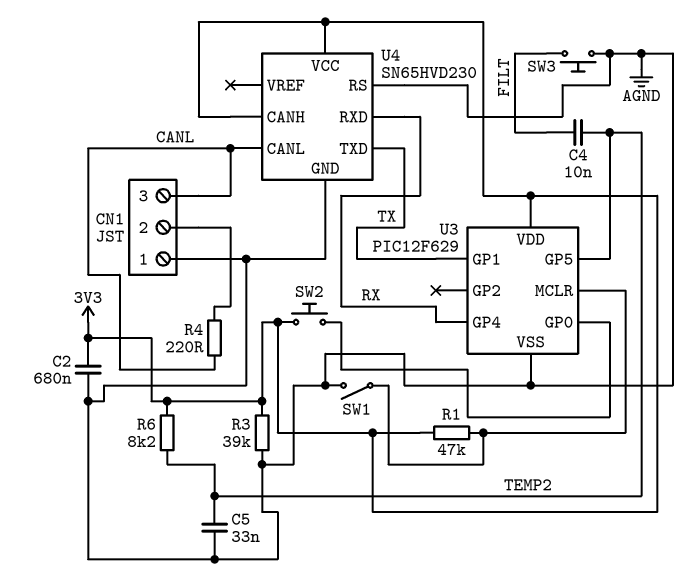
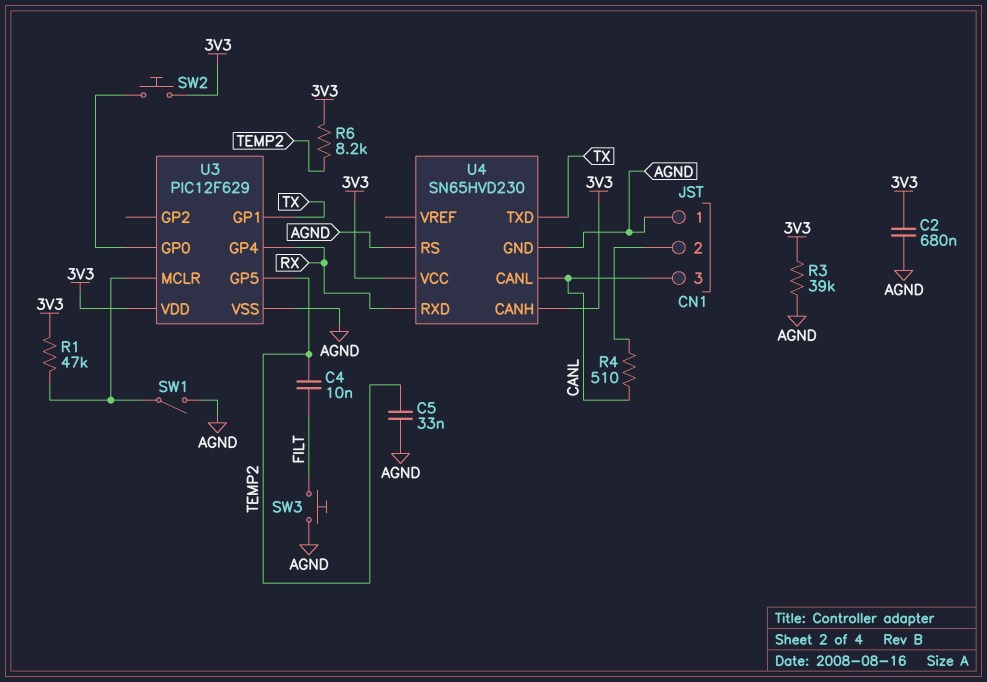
R4: 220 (CANL, CN1/2) -> 510 (CANL, CN1/2)

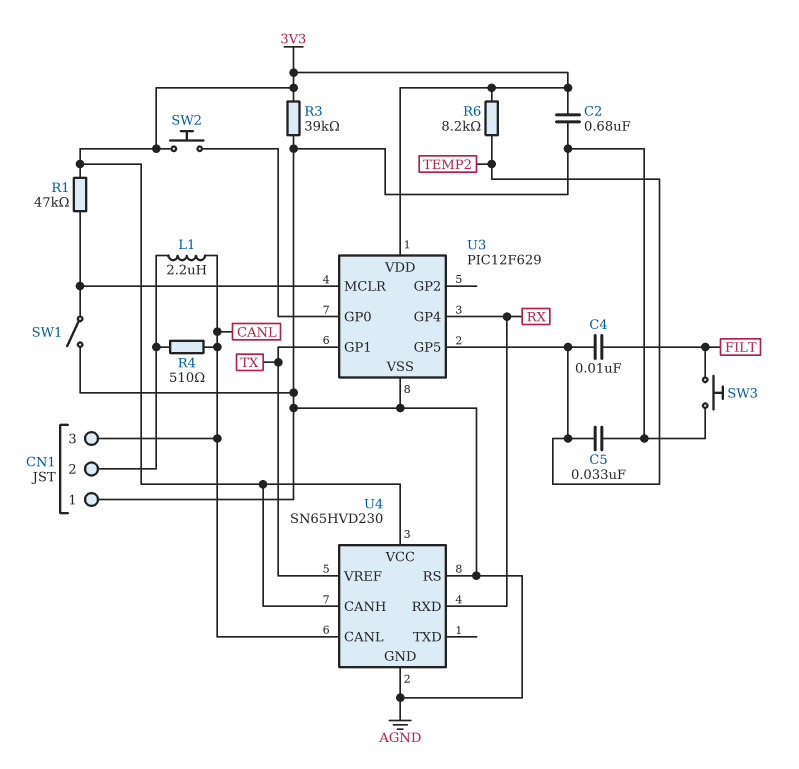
L1: none -> 2.2uH (CANL, CN1/2)
U4 pin TXD: TX -> none
U4 pin VREF: none -> TX

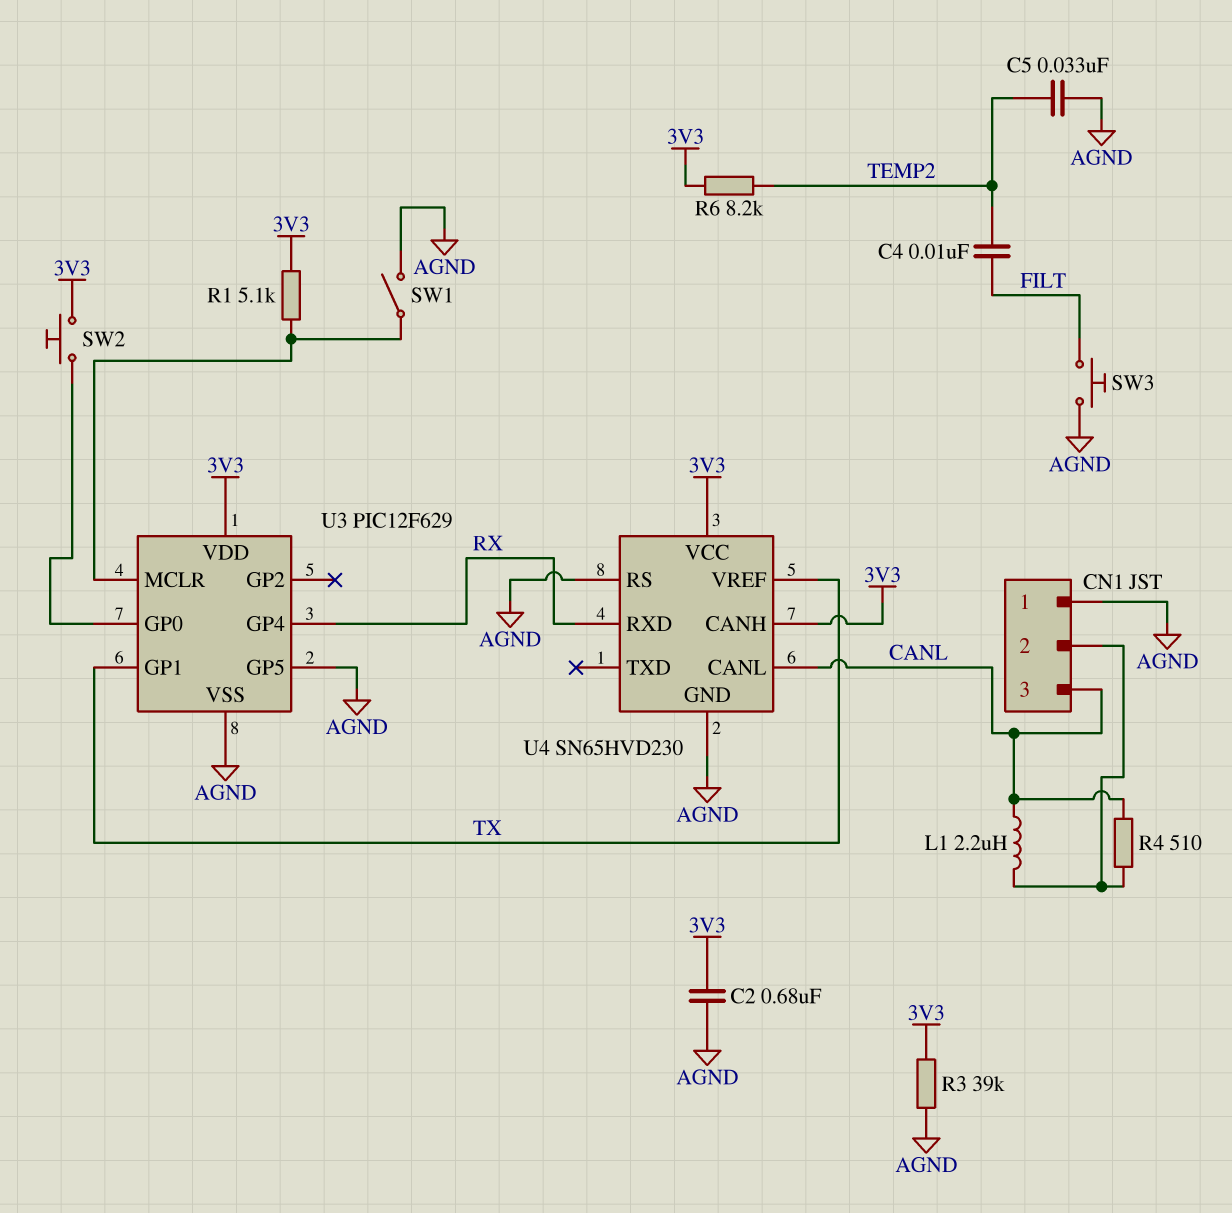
R1: 47k (3V3, U3/MCLR) -> 5.1k (3V3, U3/MCLR)
U3 pin GP5: TEMP2 -> AGND

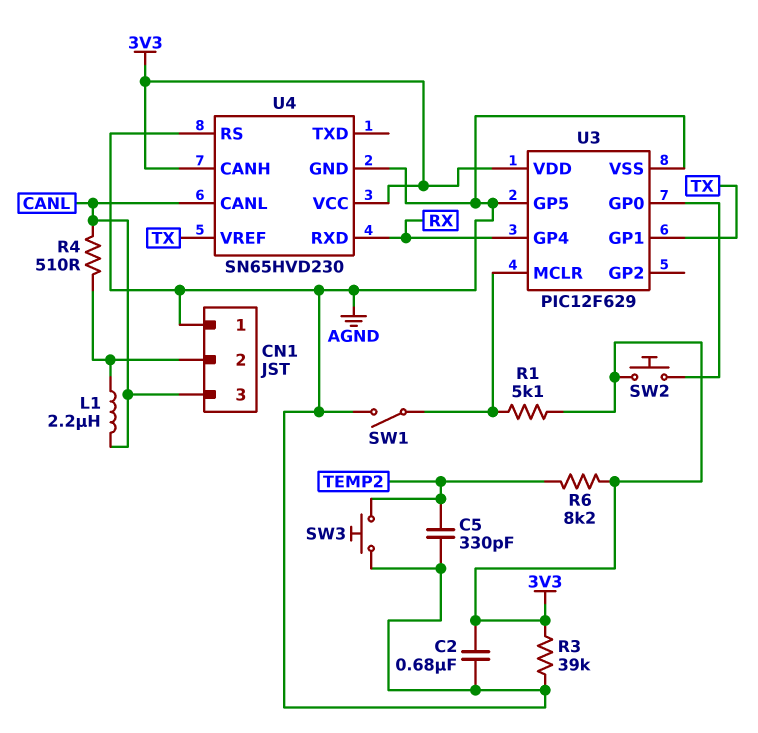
C4: 10nF (FILT, TEMP2) -> none
C5: 33nF (AGND, TEMP2) -> 330pF (AGND, TEMP2)
SW3: button (AGND, FILT) -> button (AGND, TEMP2)

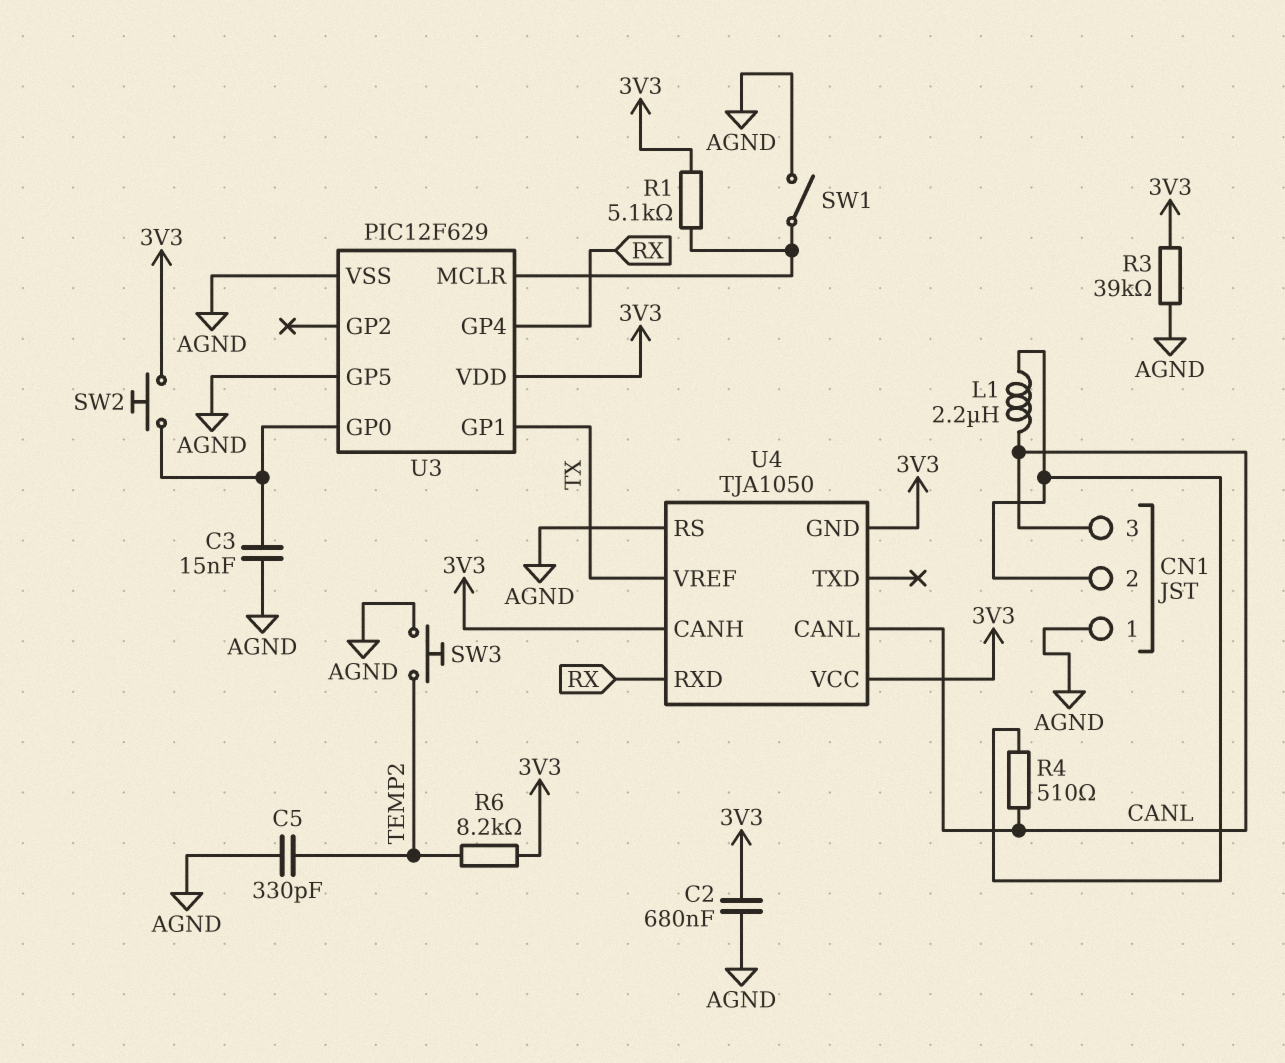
C3: none -> 15nF (AGND, U3/GP0)
U4: SN65HVD230 -> TJA1050
U4 pin GND: AGND -> 3V3

